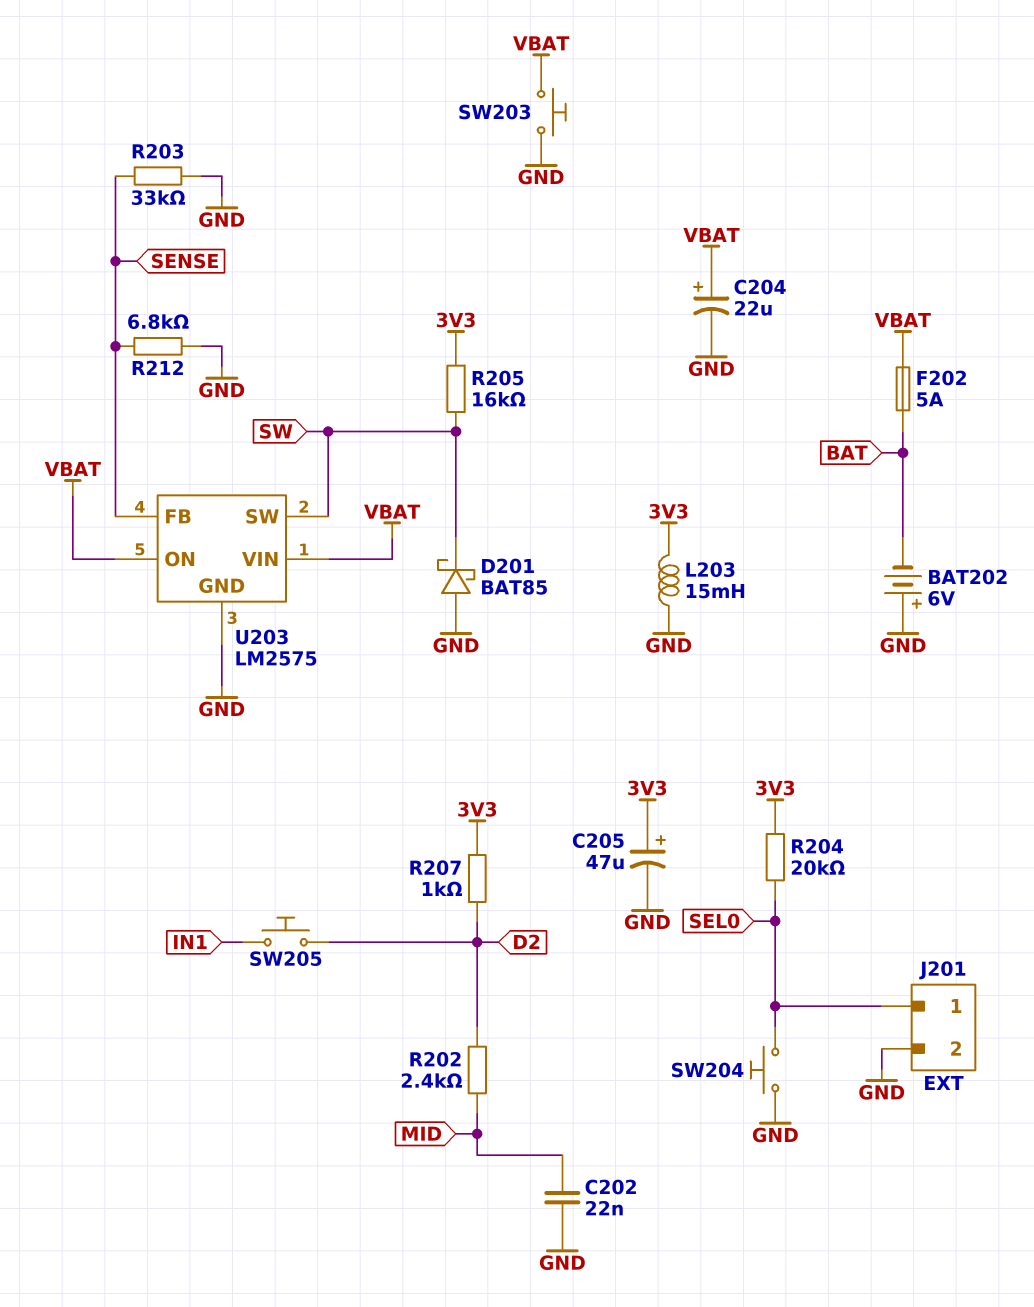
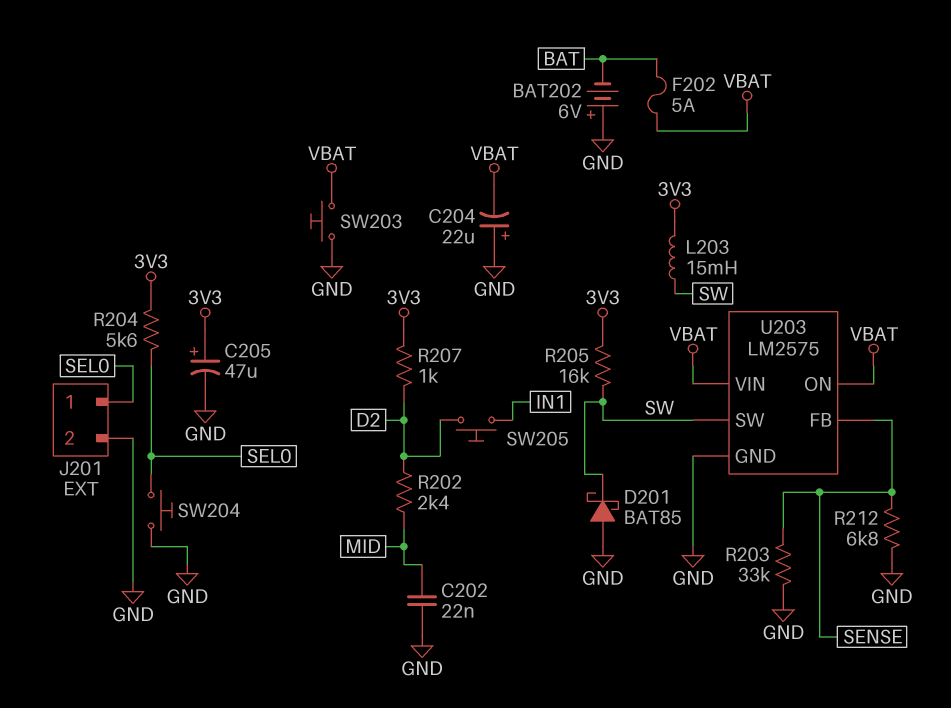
C204: 22uF (plus VBAT, minus GND) -> 22uF (plus GND, minus VBAT)
L203: 15mH (3V3, GND) -> 15mH (3V3, SW)
R204: 20k (3V3, SEL0) -> 5.6k (3V3, SEL0)

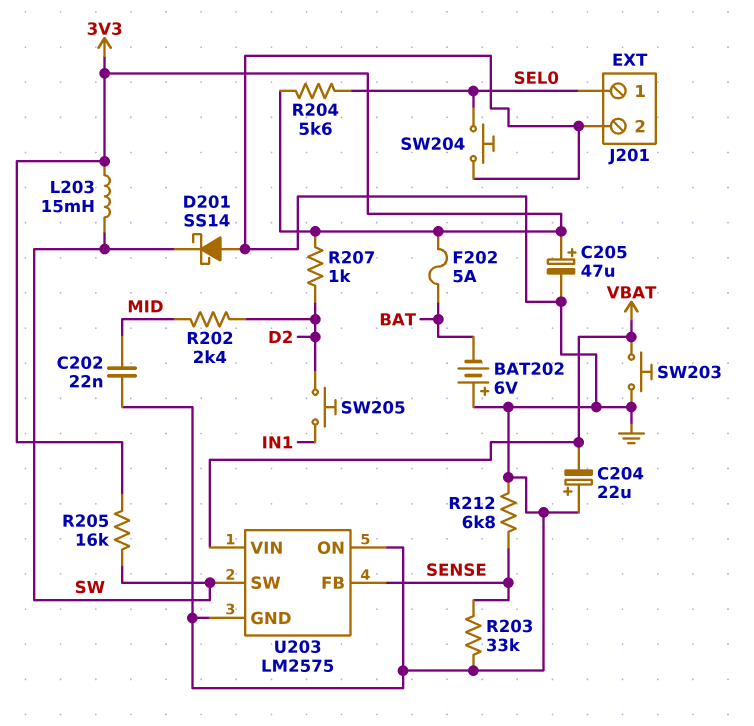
D201: schottky BAT85 (A GND, K SW) -> schottky SS14 (A GND, K SW)
F202: 5A (BAT, VBAT) -> 5A (3V3, BAT)
U203 pin ON: VBAT -> GND

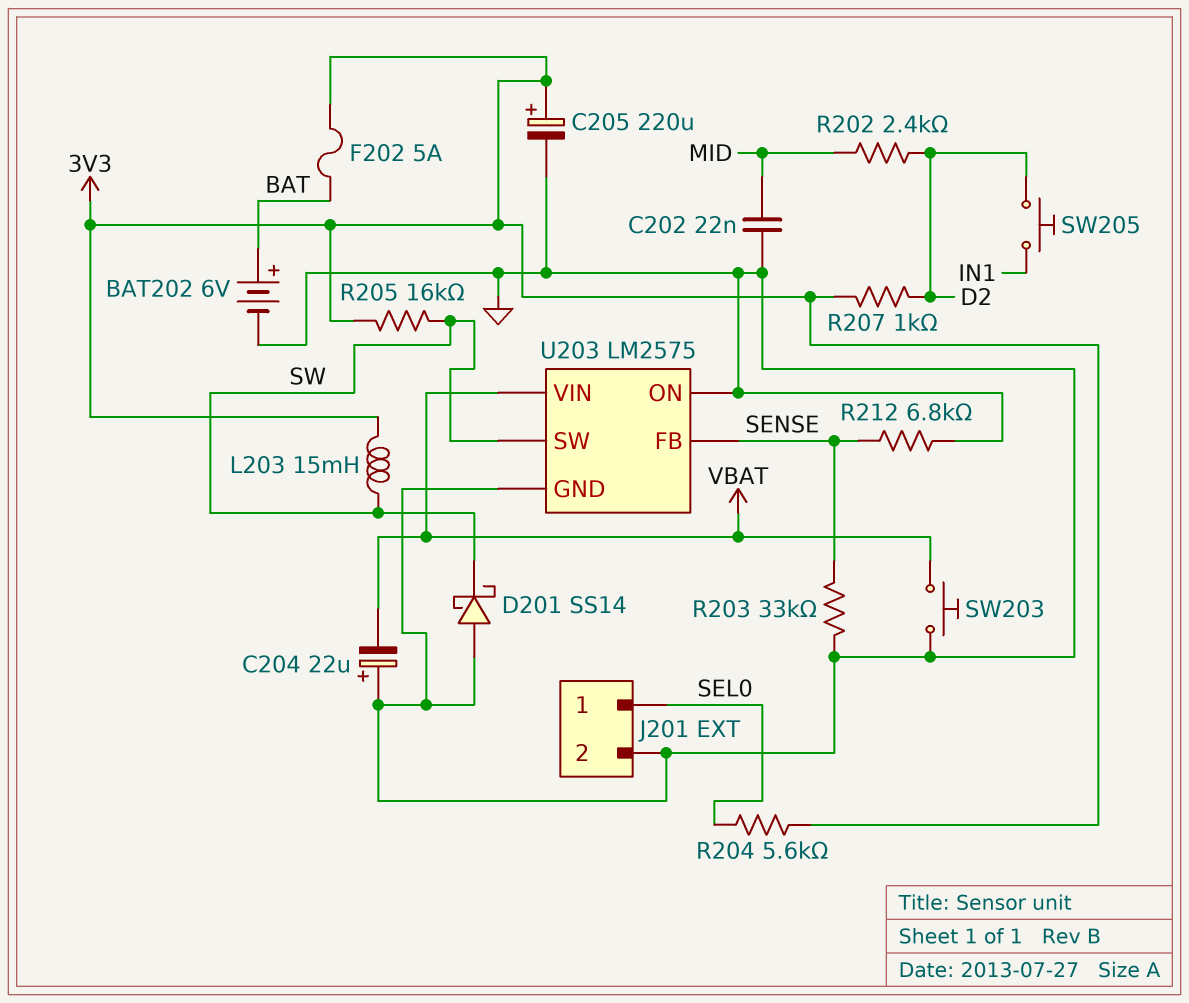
BAT202: 6V (plus GND, minus BAT) -> 6V (plus BAT, minus GND)
C205: 47uF (plus 3V3, minus GND) -> 220uF (plus 3V3, minus GND)
SW204: button (GND, SEL0) -> none

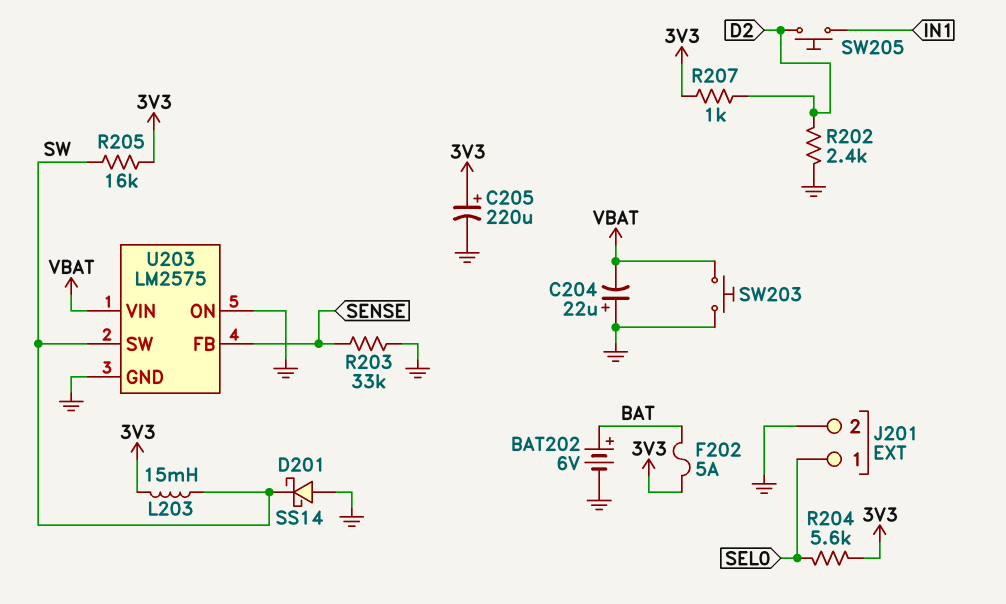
C202: 22nF (GND, MID) -> none
R202: 2.4k (D2, MID) -> 2.4k (D2, GND)
R212: 6.8k (GND, SENSE) -> none

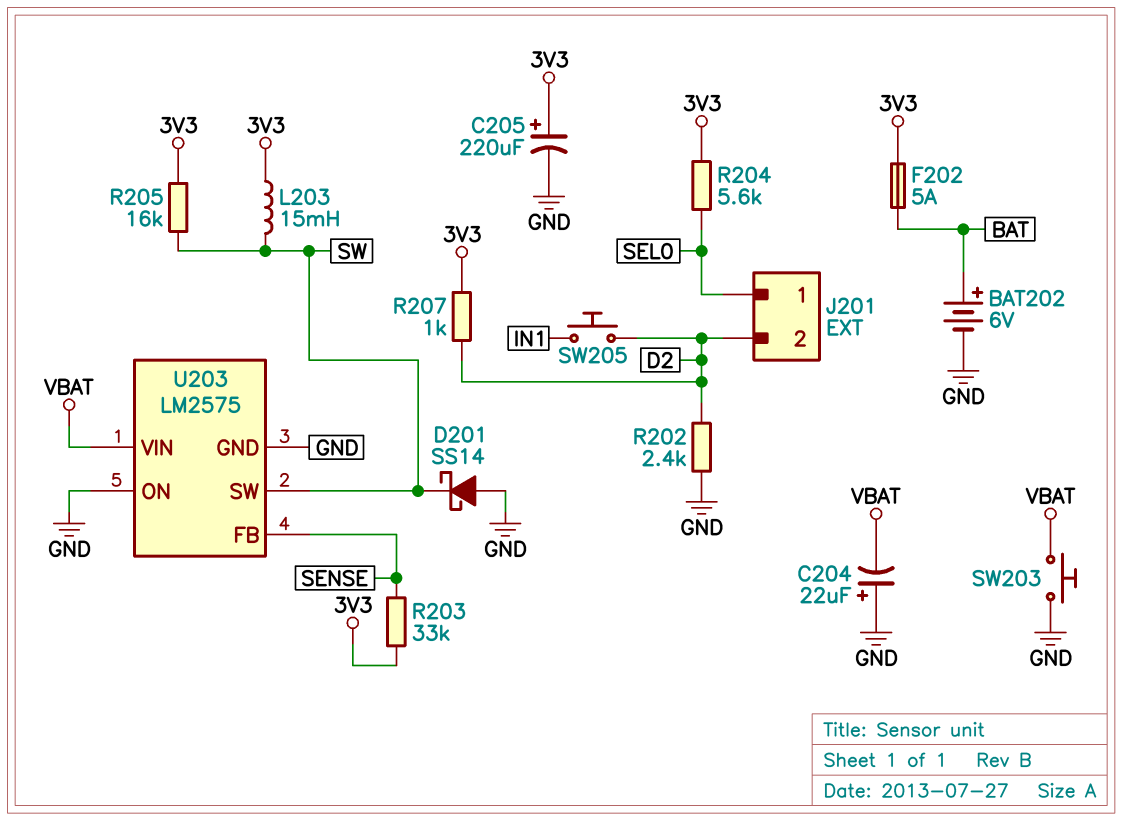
J201 pin 2: GND -> D2
R203: 33k (GND, SENSE) -> 33k (3V3, SENSE)

